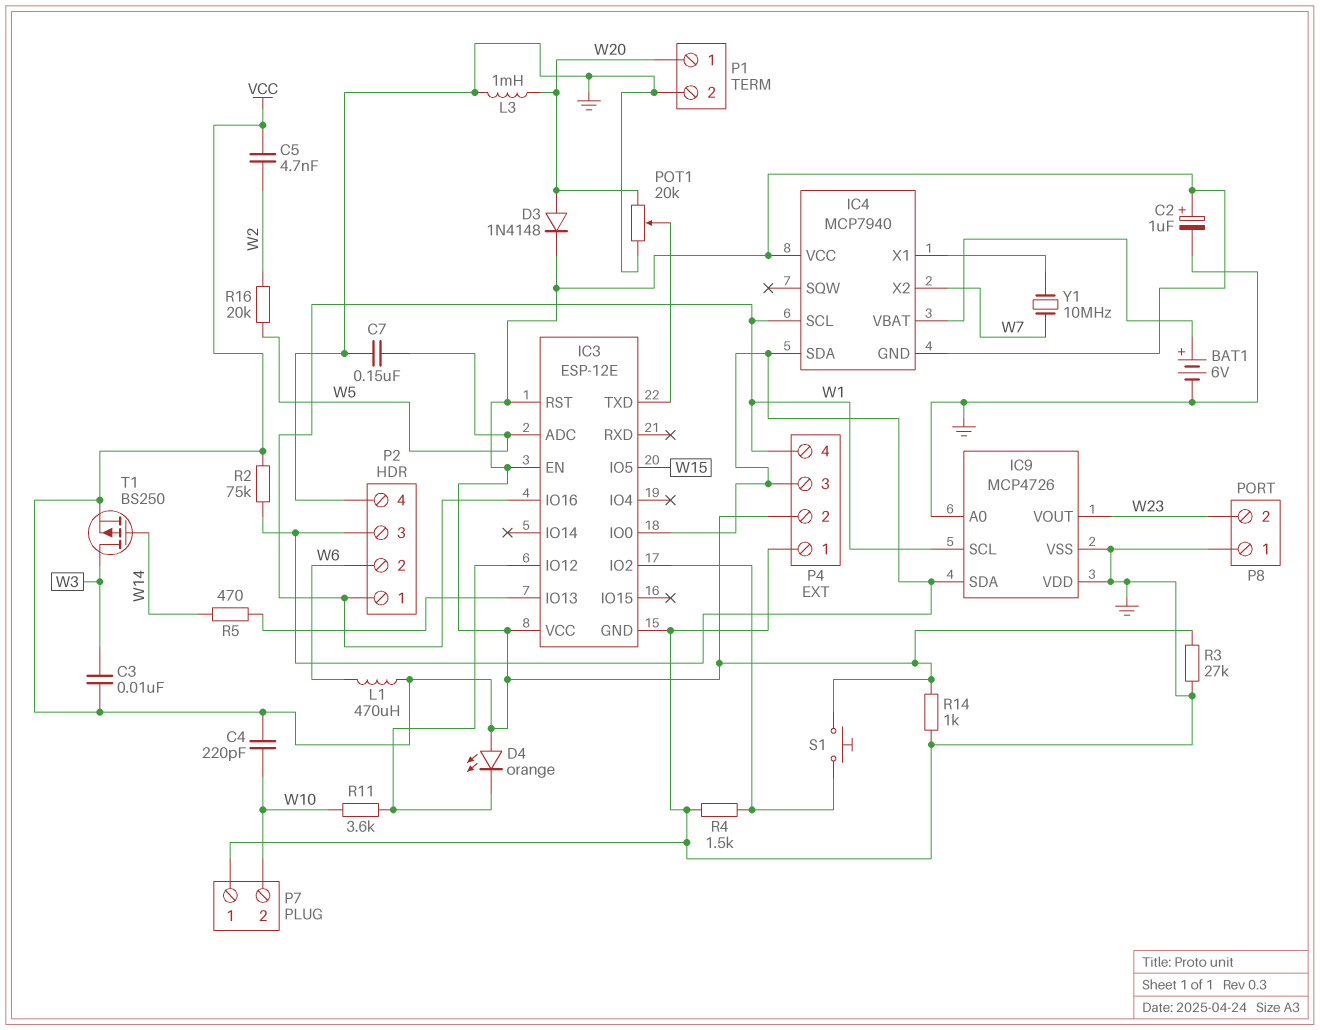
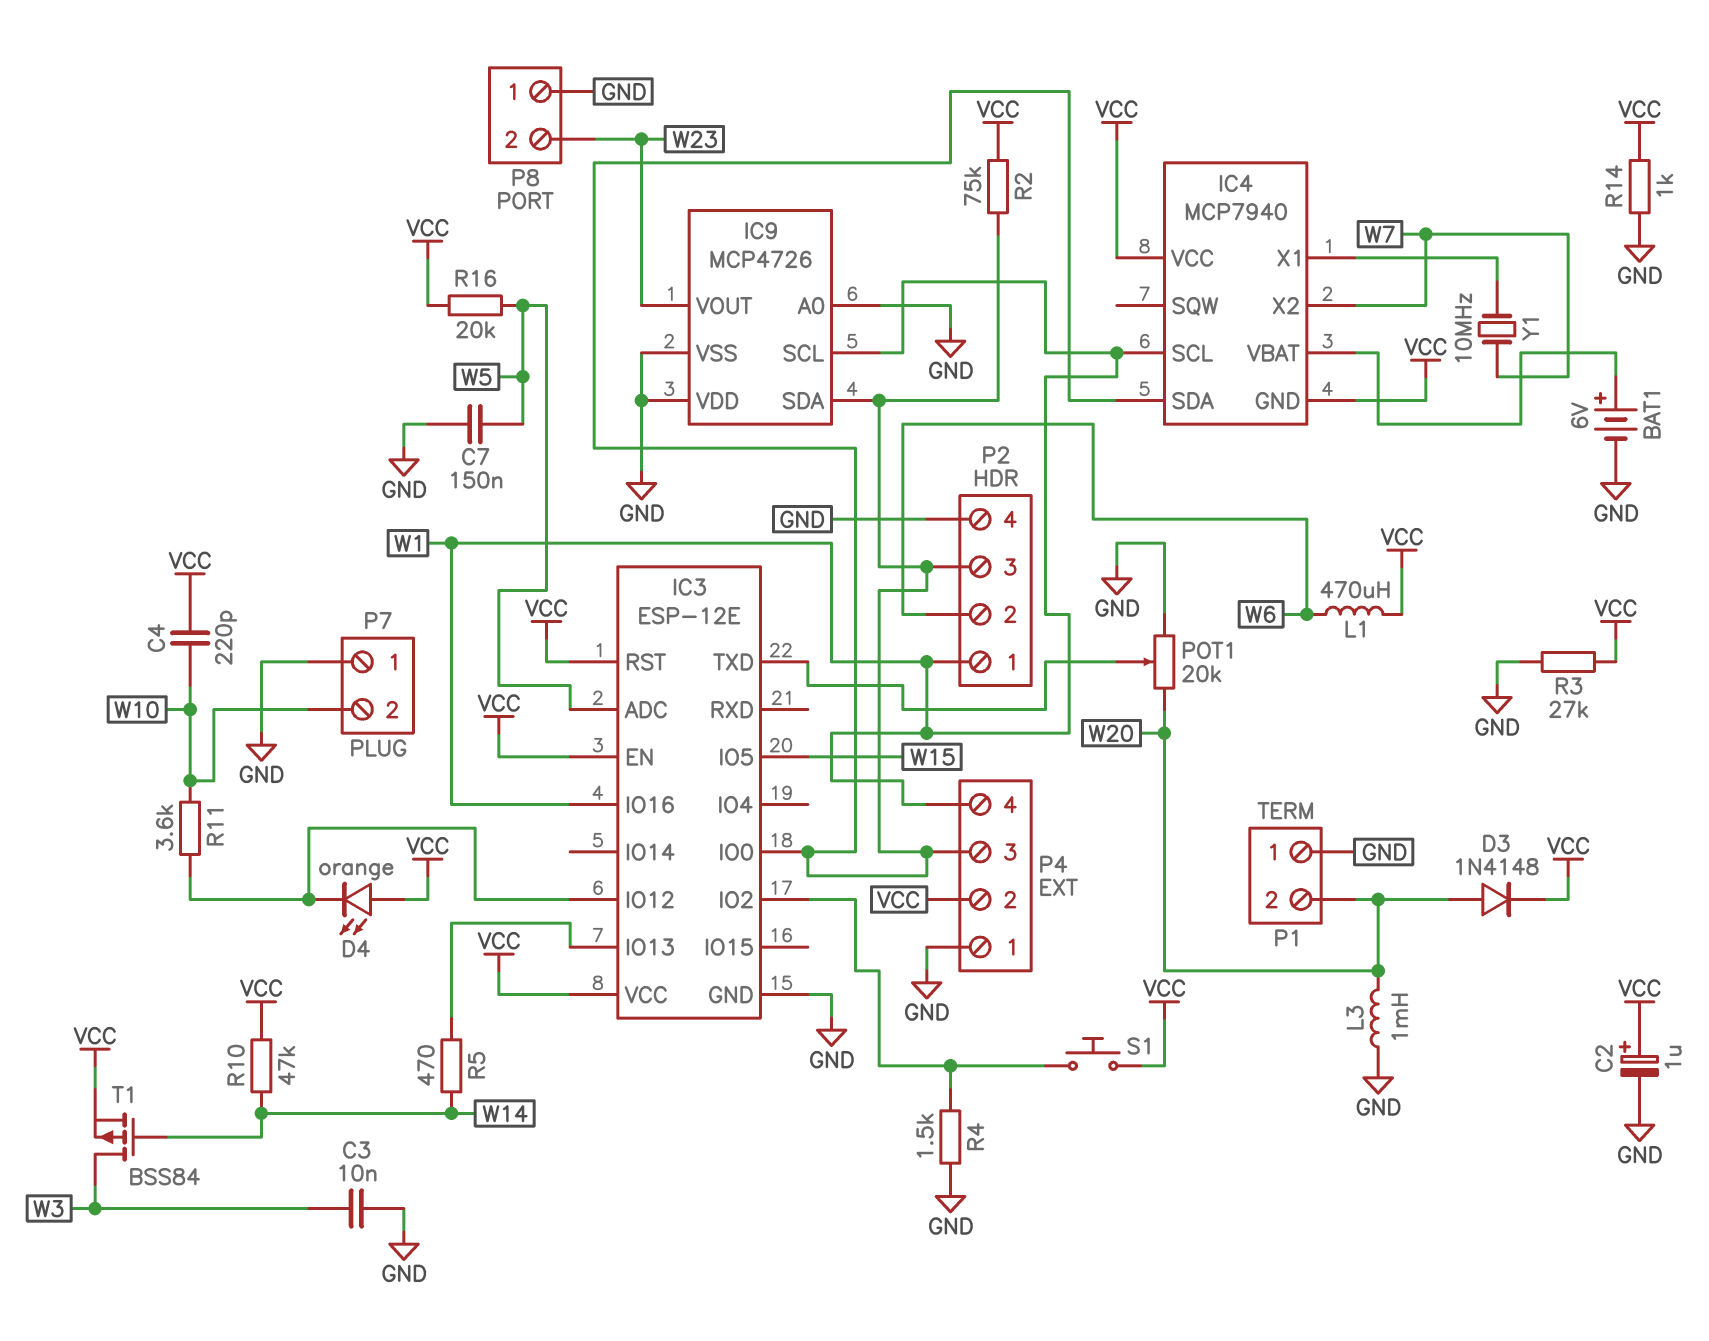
C3: 10nF (VCC, W3) -> 10nF (GND, W3)
C5: 4.7nF (VCC, W2) -> none
P1 pin 1: W20 -> GND
P1 pin 2: GND -> W20
R10: none -> 47k (VCC, W14)
R16: 20k (W2, W5) -> 20k (VCC, W5)
T1: PMOS BS250 (G W14, D W3, S VCC) -> PMOS BSS84 (G W14, D W3, S VCC)

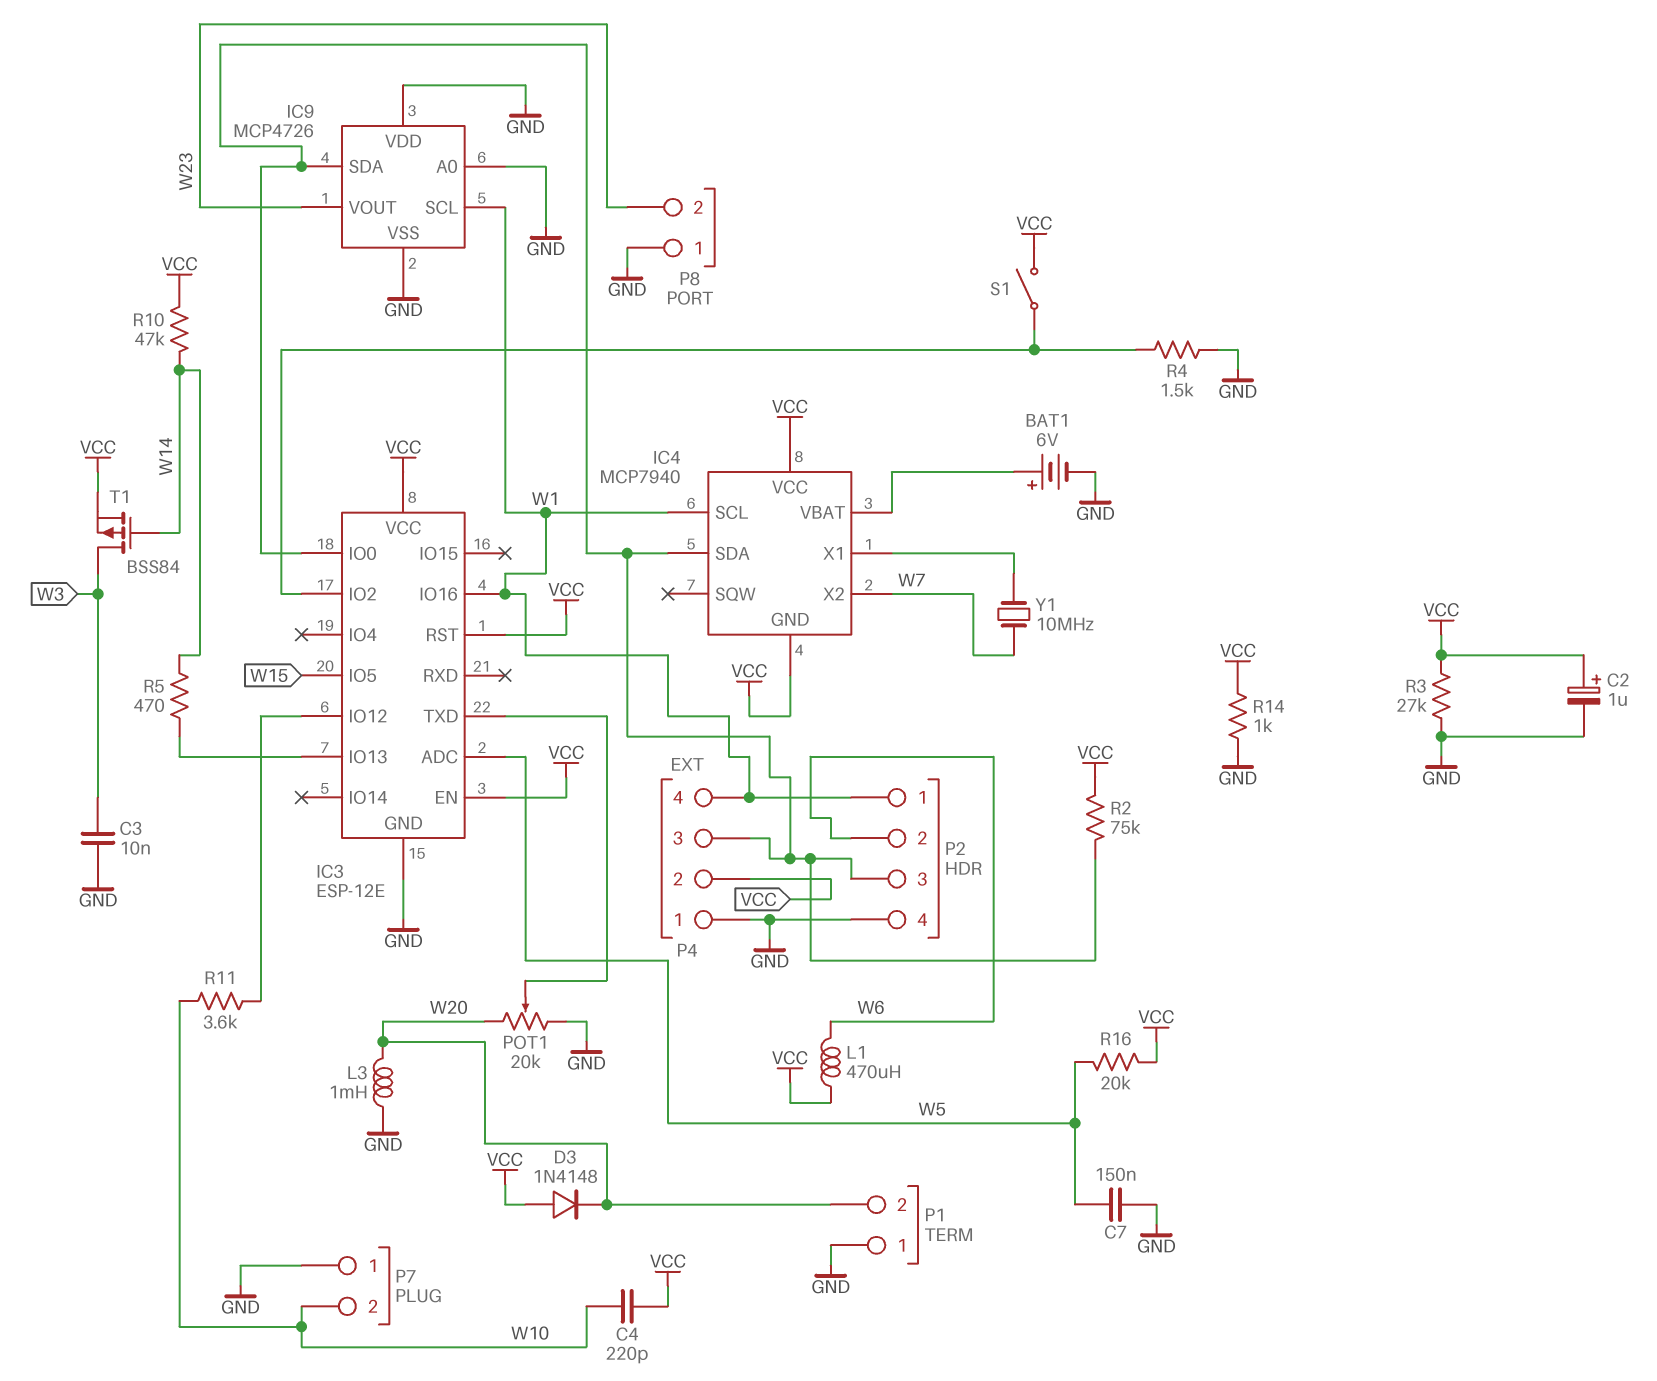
D3: diode 1N4148 (A W20, K VCC) -> diode 1N4148 (A VCC, K W20)
D4: LED orange (A VCC, K IC3/IO12) -> none
S1: button (IC3/IO2, VCC) -> switch (IC3/IO2, VCC)

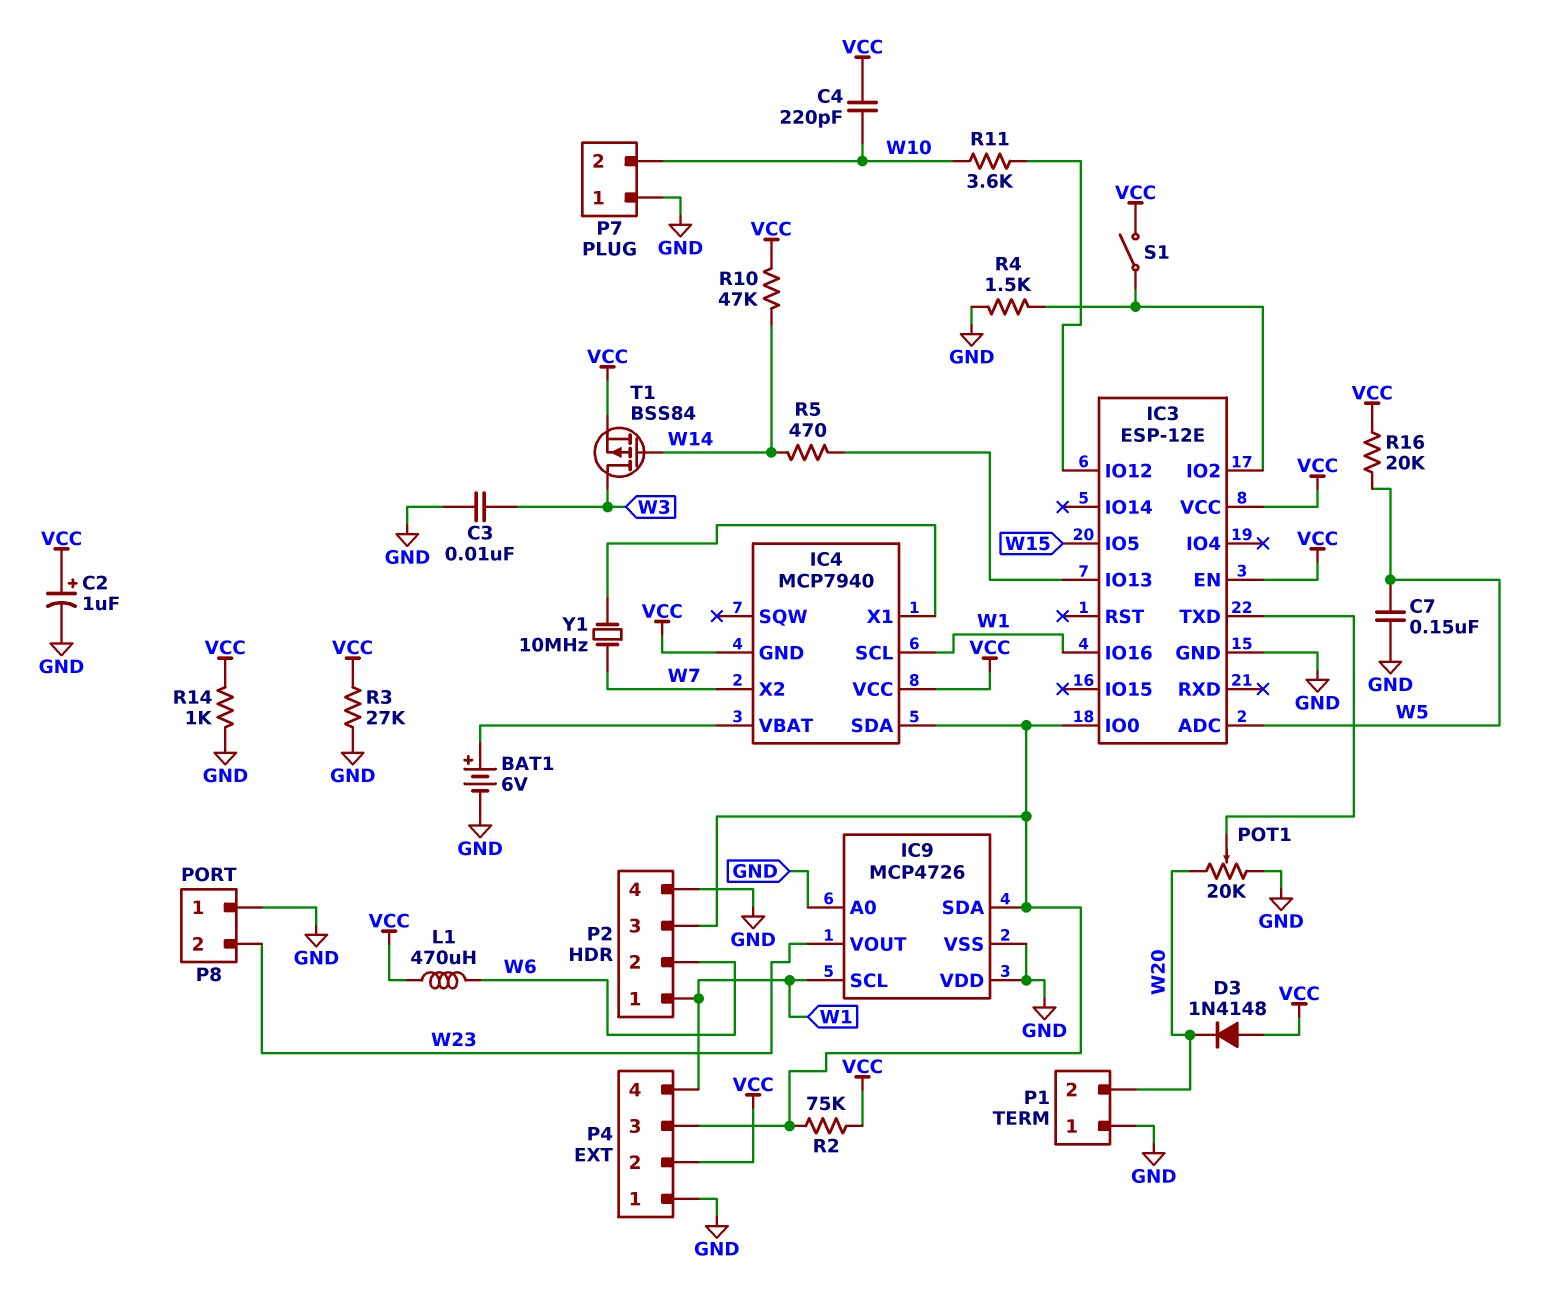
IC3 pin RST: VCC -> none
L3: 1mH (GND, W20) -> none

